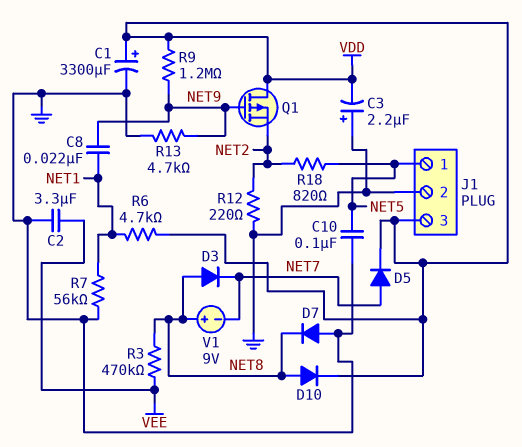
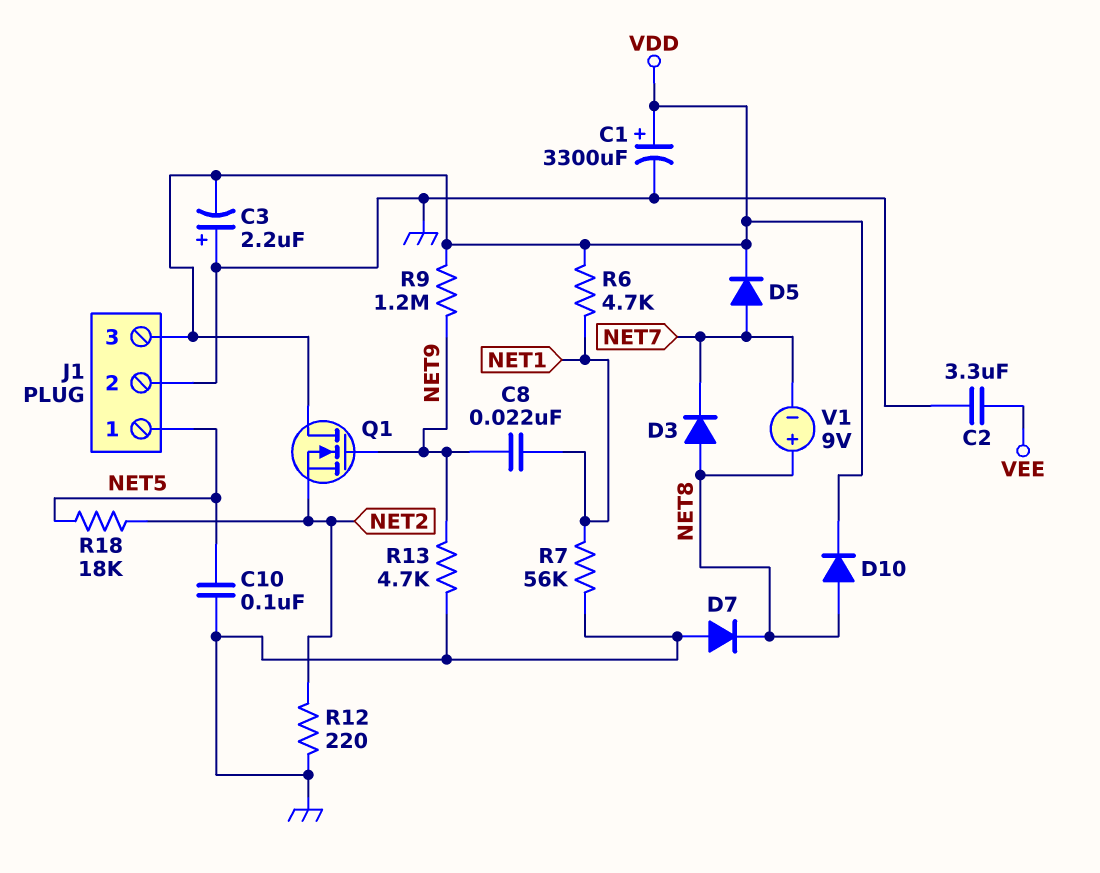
Q1: PMOS (G NET9, D VDD, S NET2) -> NMOS (G NET9, D VDD, S NET2)
R3: 470k (NET8, VEE) -> none
R18: 820 (NET2, NET5) -> 18k (NET2, NET5)

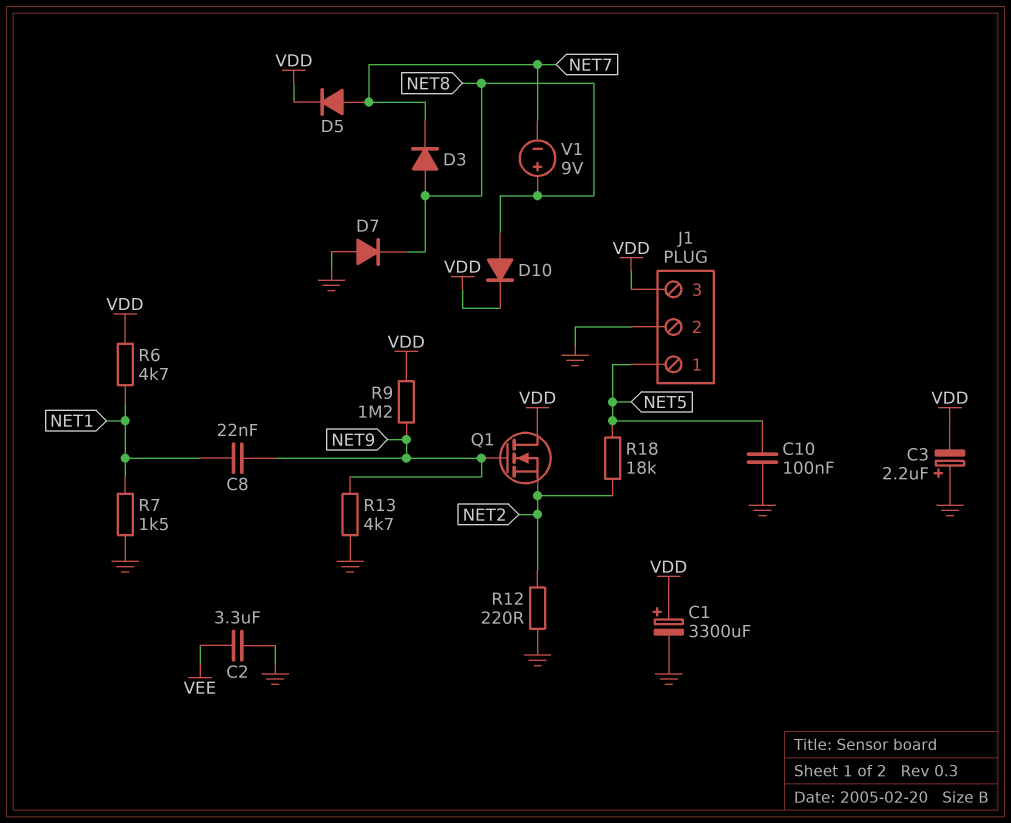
R7: 56k (GND, NET1) -> 1.5k (GND, NET1)

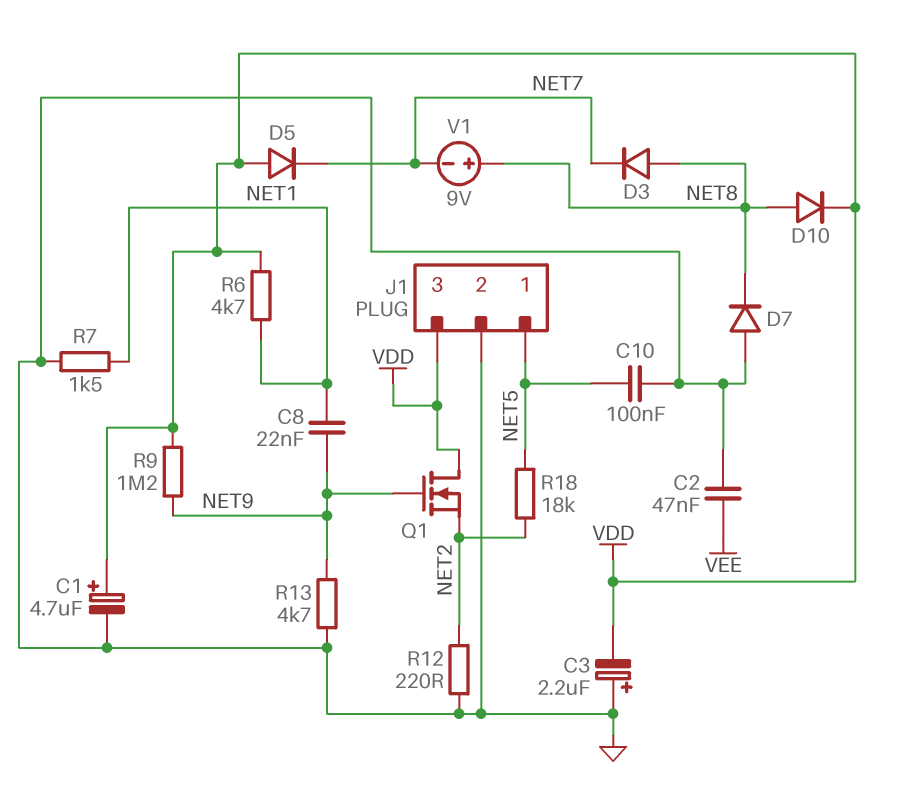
C1: 3300uF (plus VDD, minus GND) -> 4.7uF (plus VDD, minus GND)
C2: 3.3uF (GND, VEE) -> 47nF (GND, VEE)
D5: diode (A NET7, K VDD) -> diode (A VDD, K NET7)

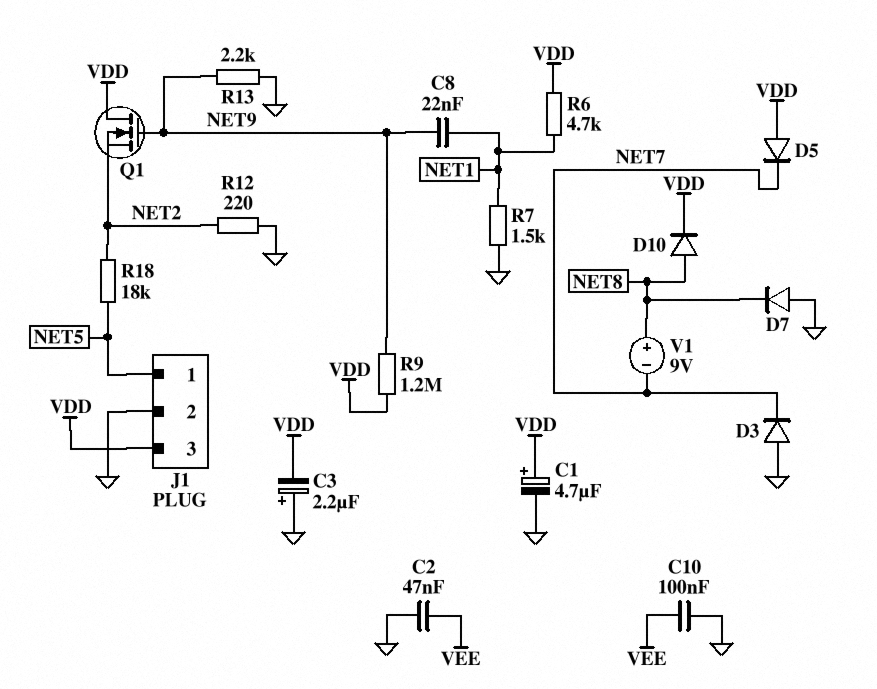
C10: 100nF (GND, NET5) -> 100nF (GND, VEE)
D3: diode (A NET8, K NET7) -> diode (A GND, K NET7)
R13: 4.7k (GND, NET9) -> 2.2k (GND, NET9)

